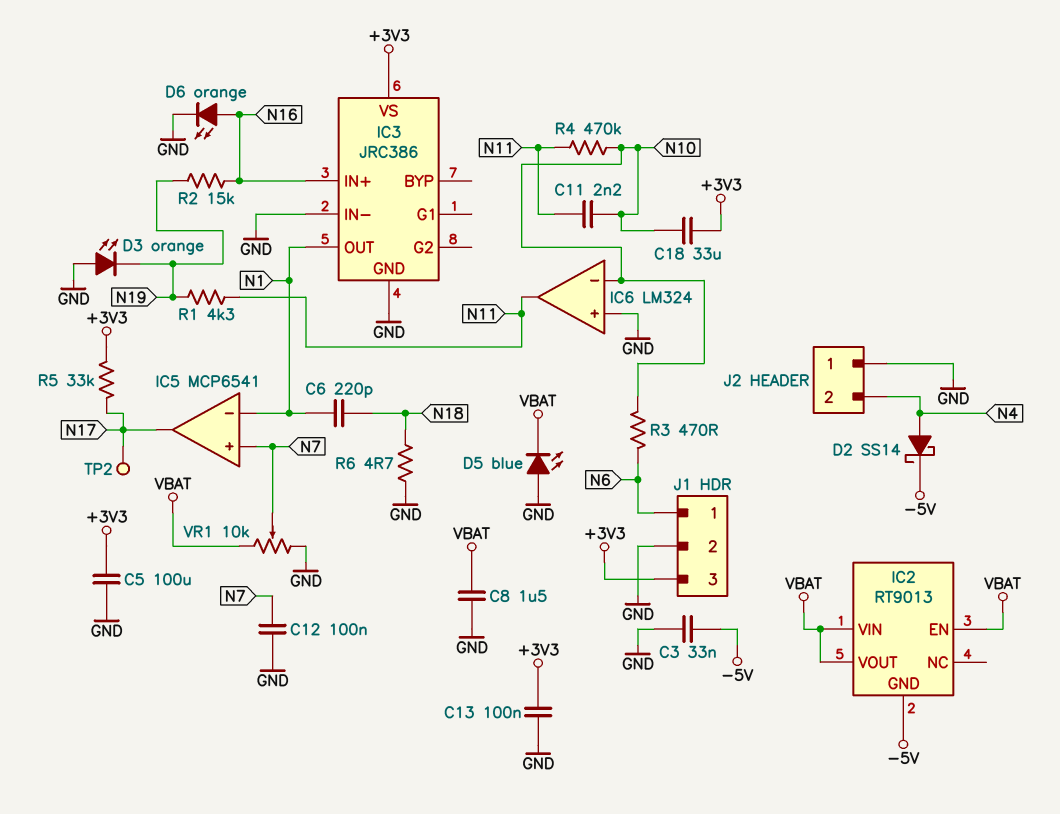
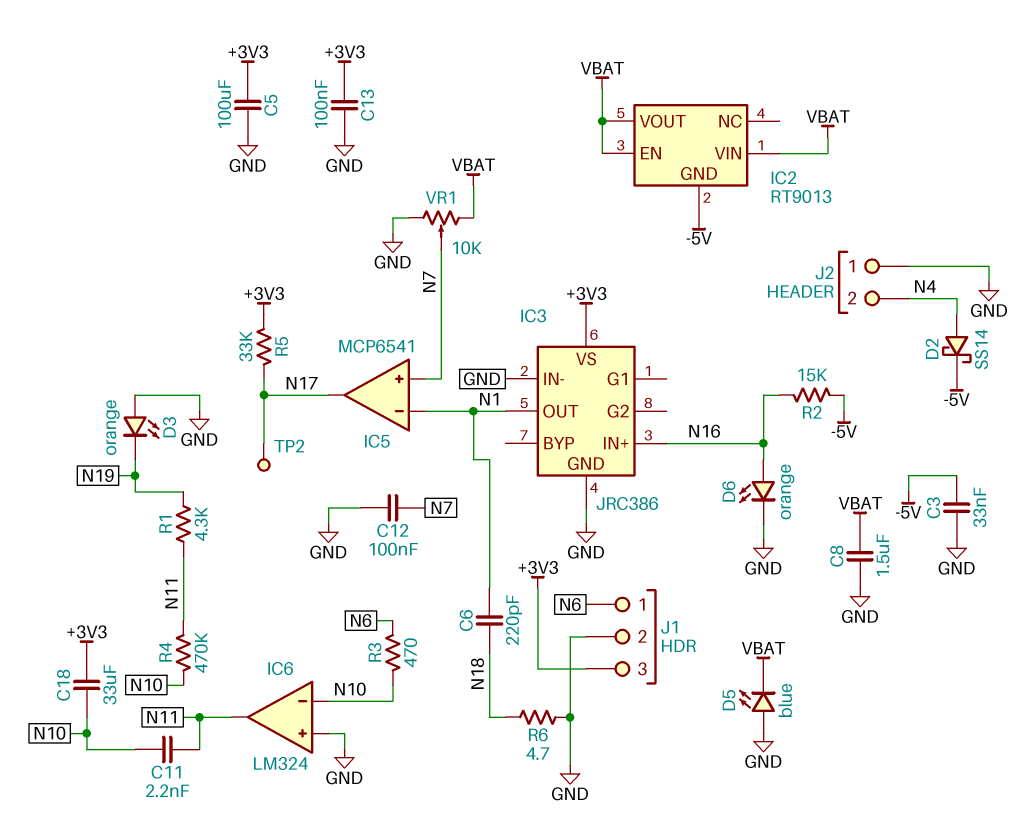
R2: 15k (N16, N19) -> 15k (-5V, N16)

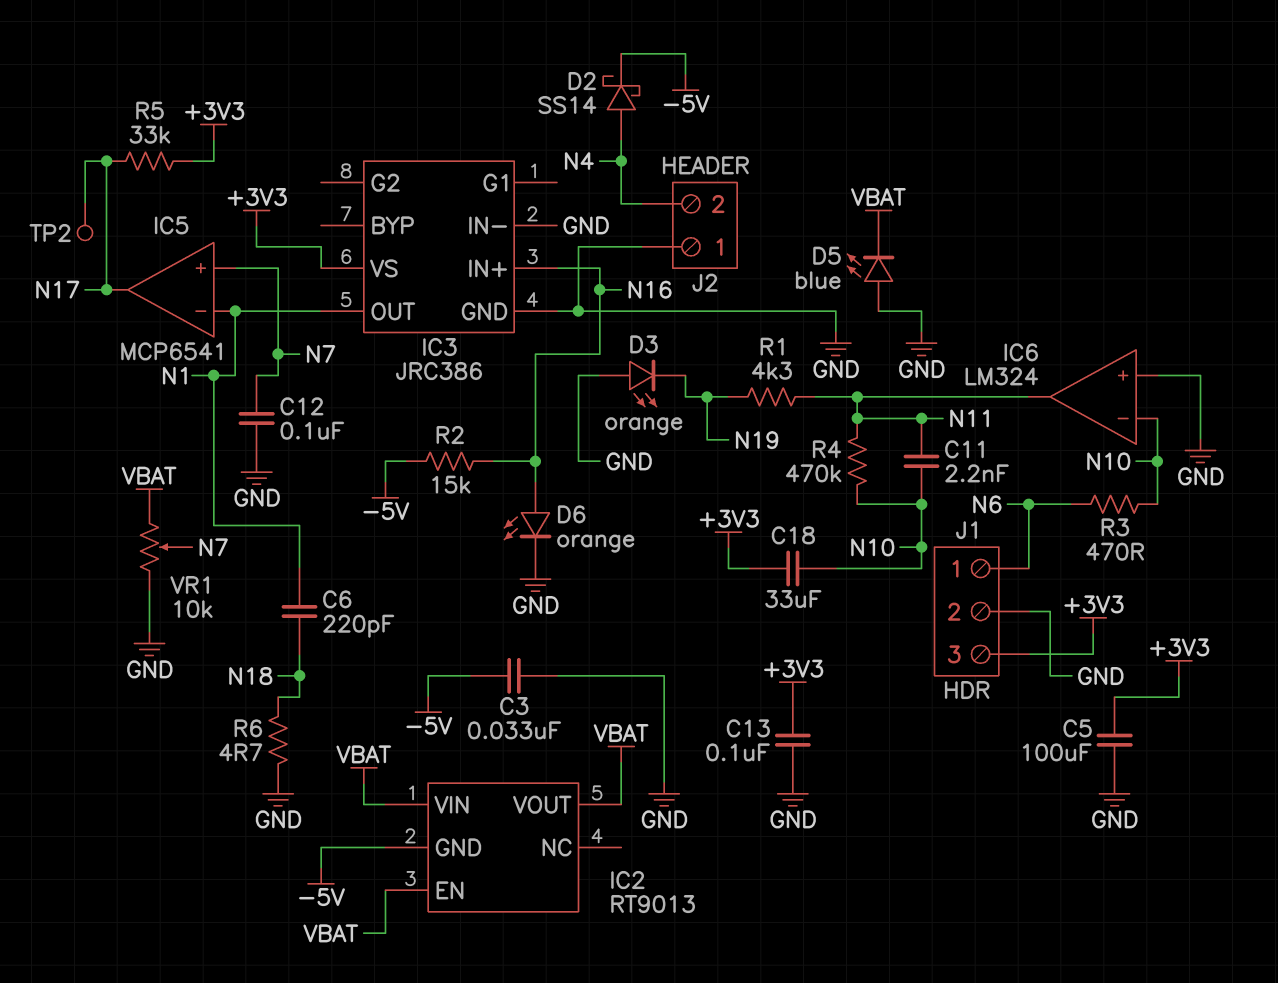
C8: 1.5uF (GND, VBAT) -> none

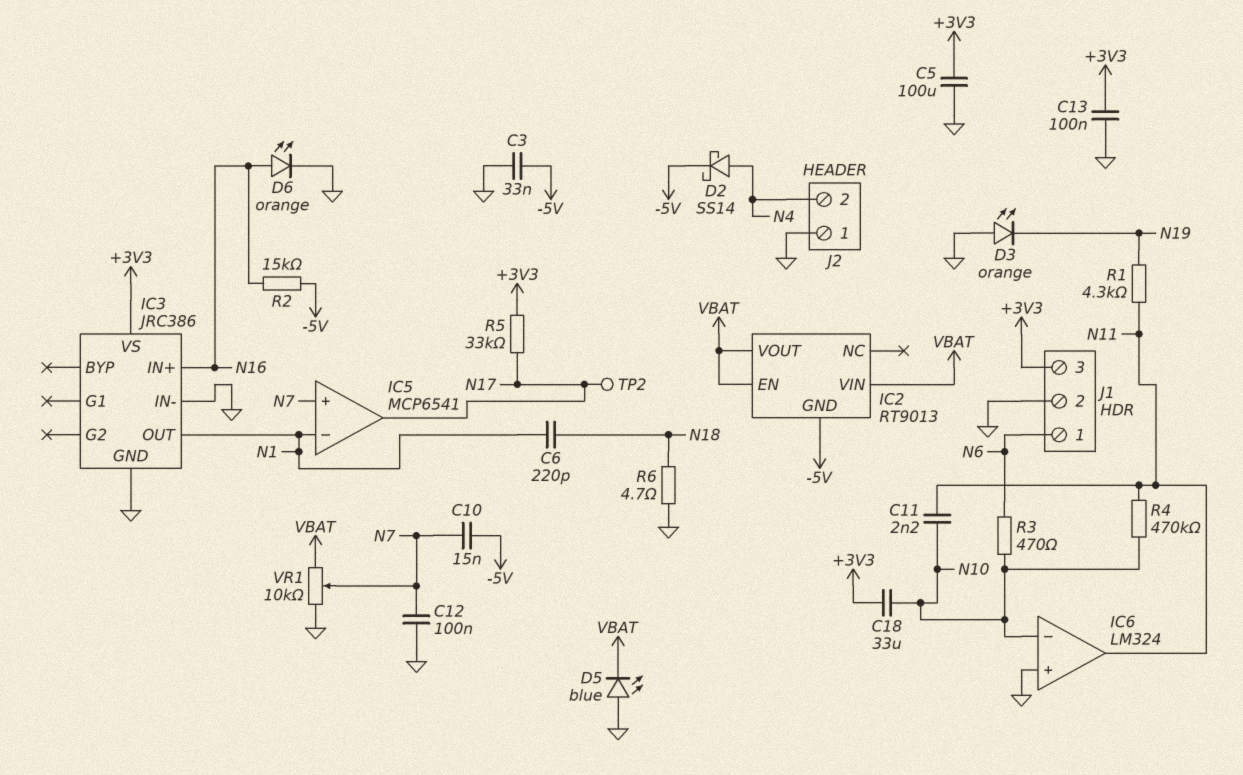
C10: none -> 15nF (-5V, N7)

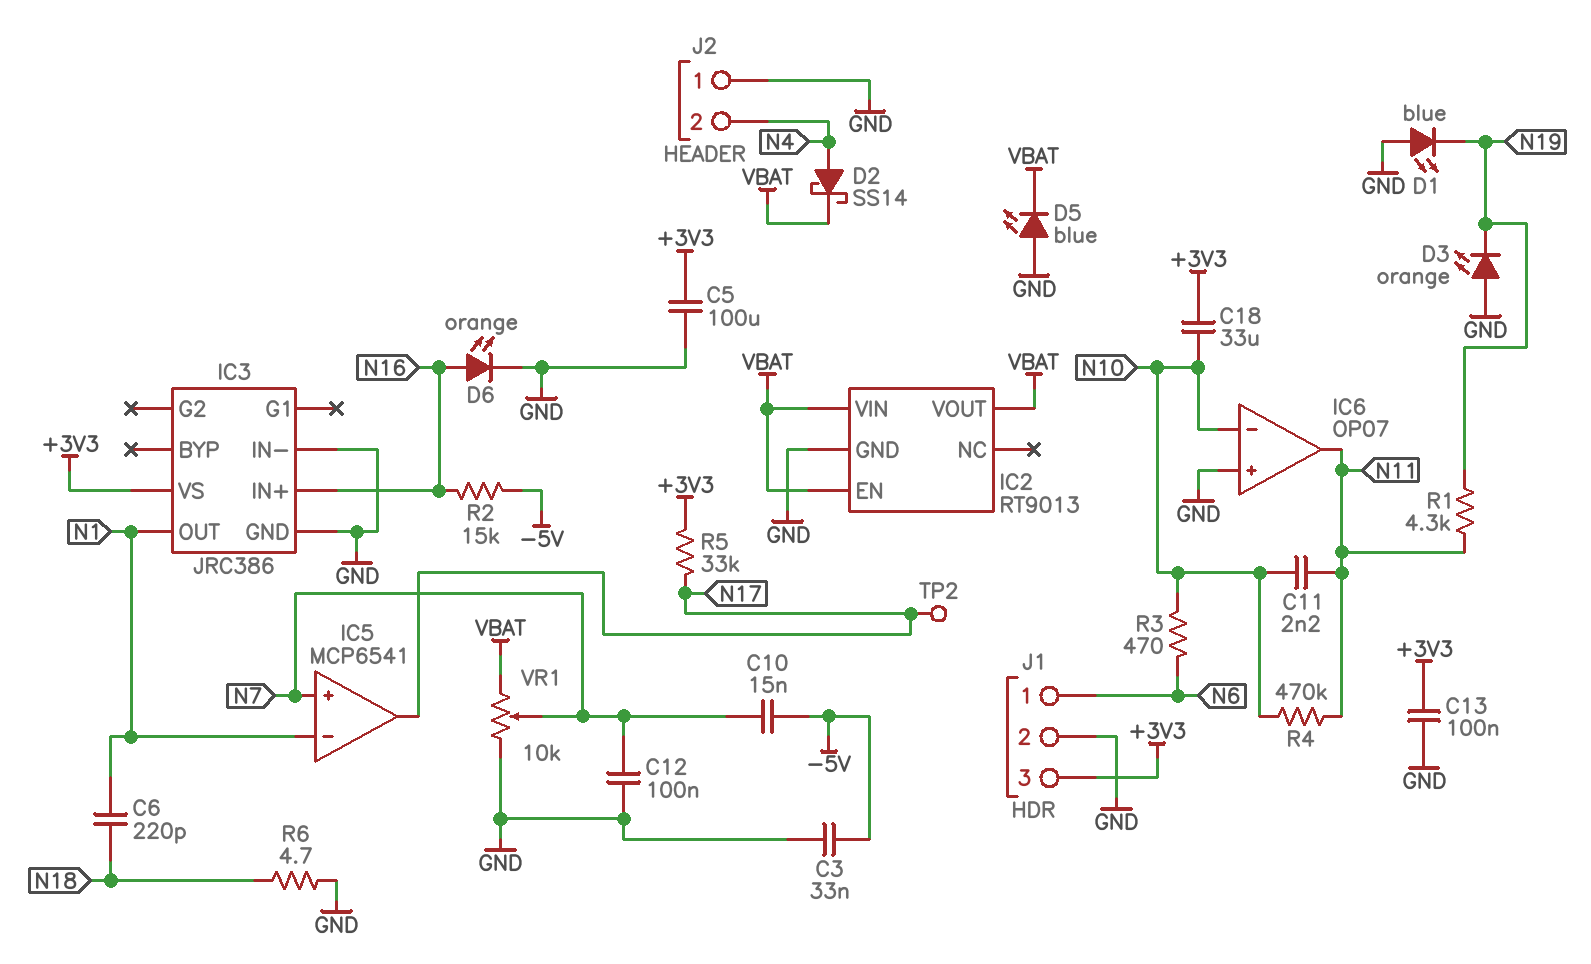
D1: none -> LED blue (A GND, K N19)
D2: schottky SS14 (A N4, K -5V) -> schottky SS14 (A N4, K VBAT)
IC2 pin GND: -5V -> GND
IC6: LM324 -> OP07

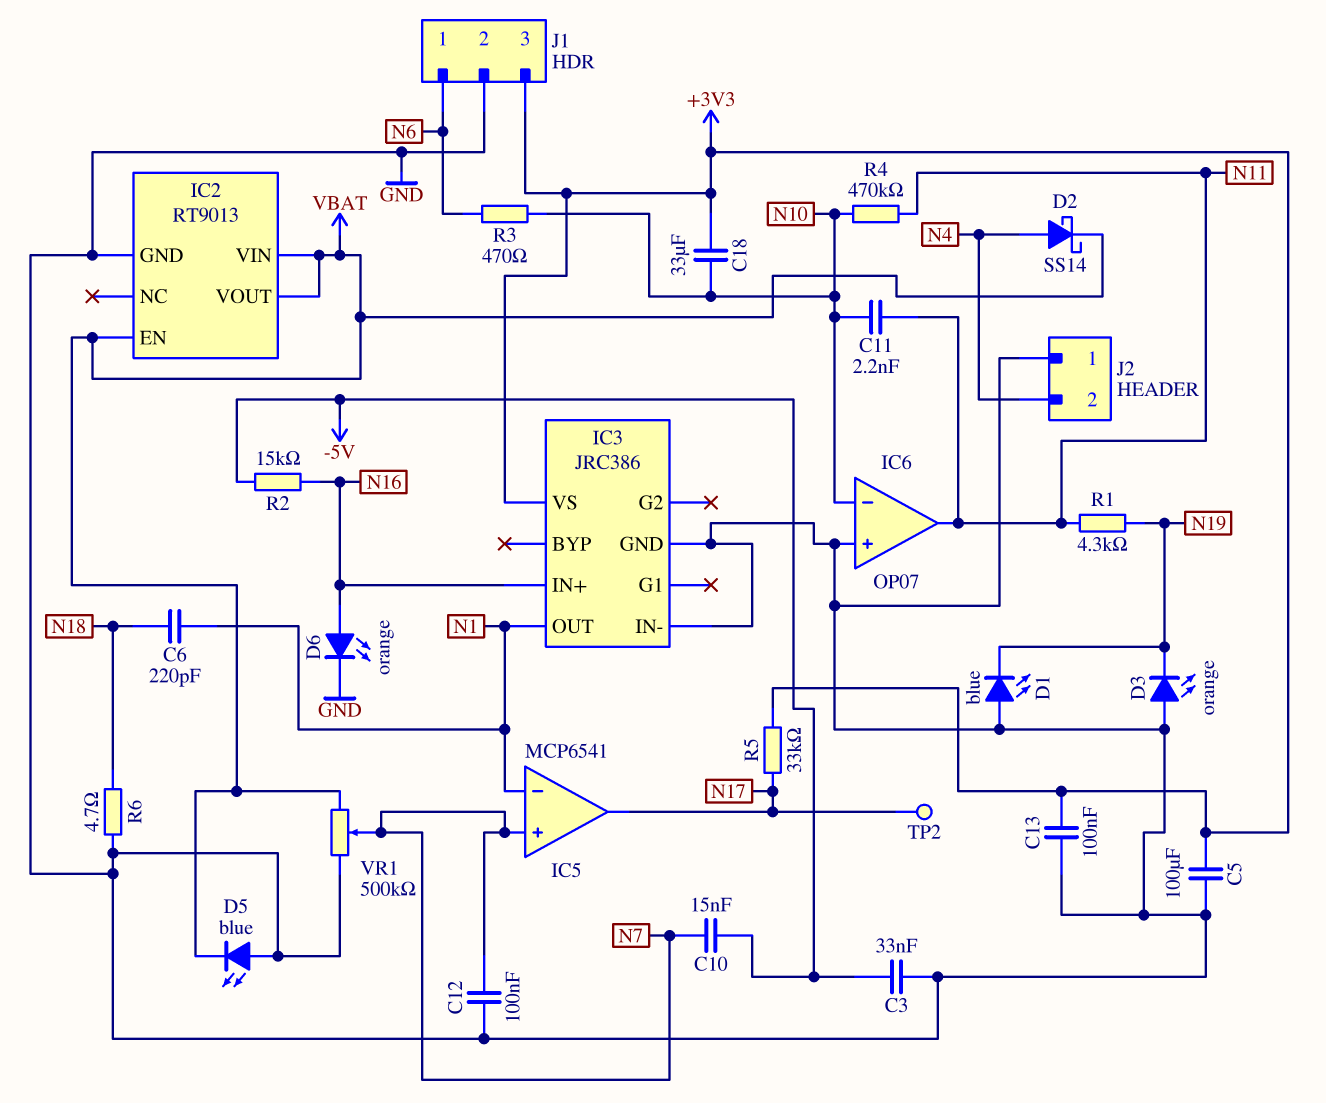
VR1: 10k (GND, VBAT, wiper N7) -> 500k (GND, VBAT, wiper N7)

